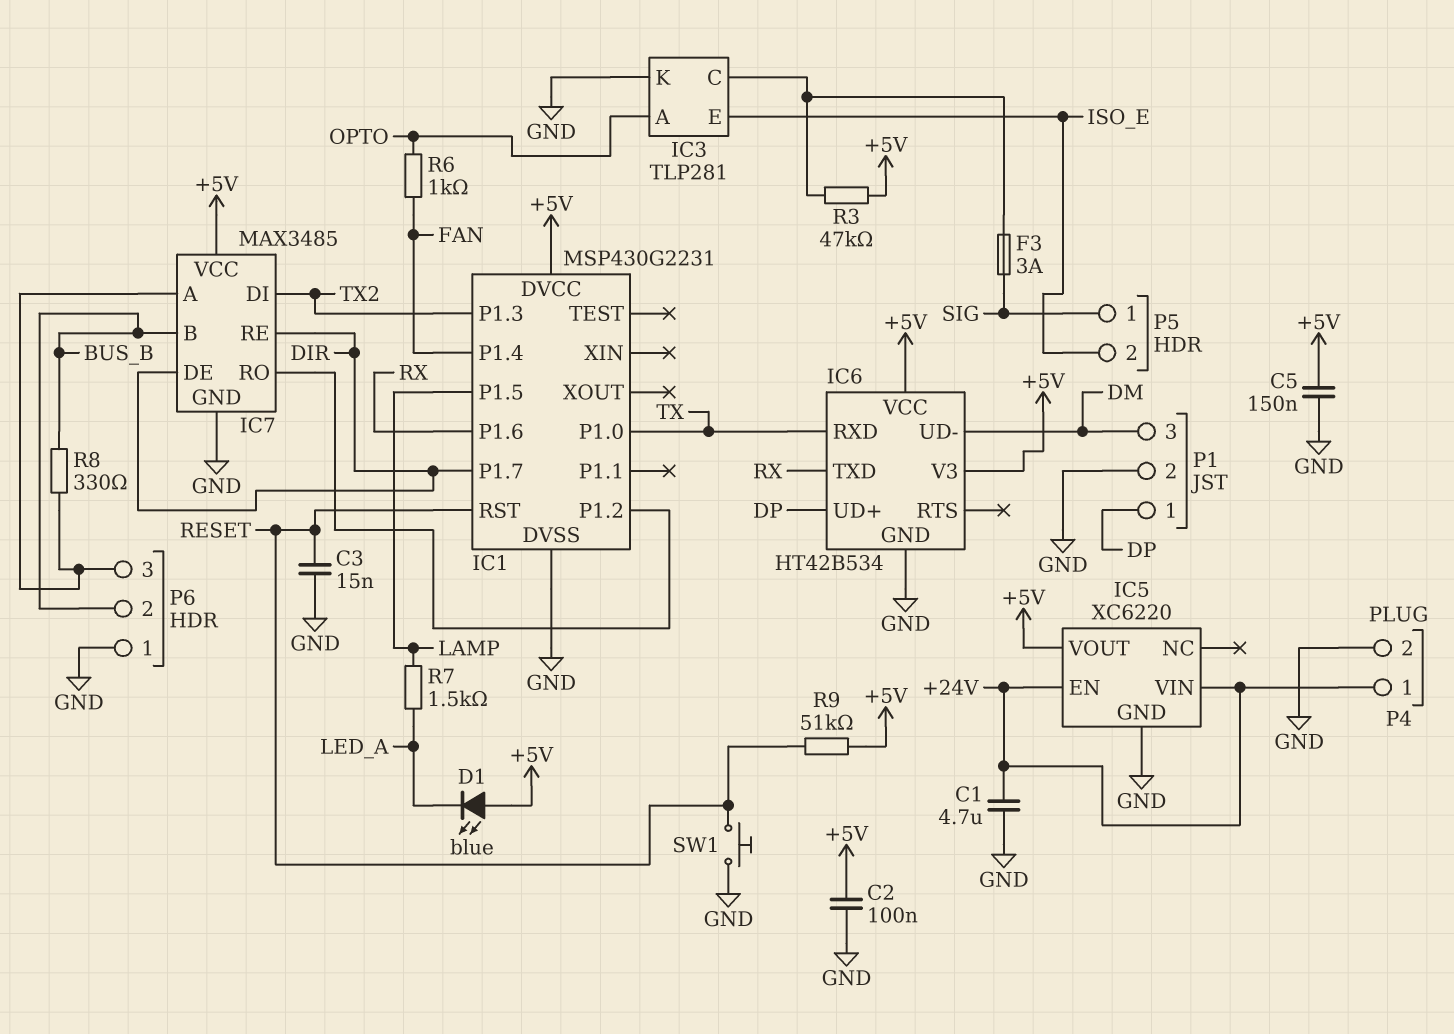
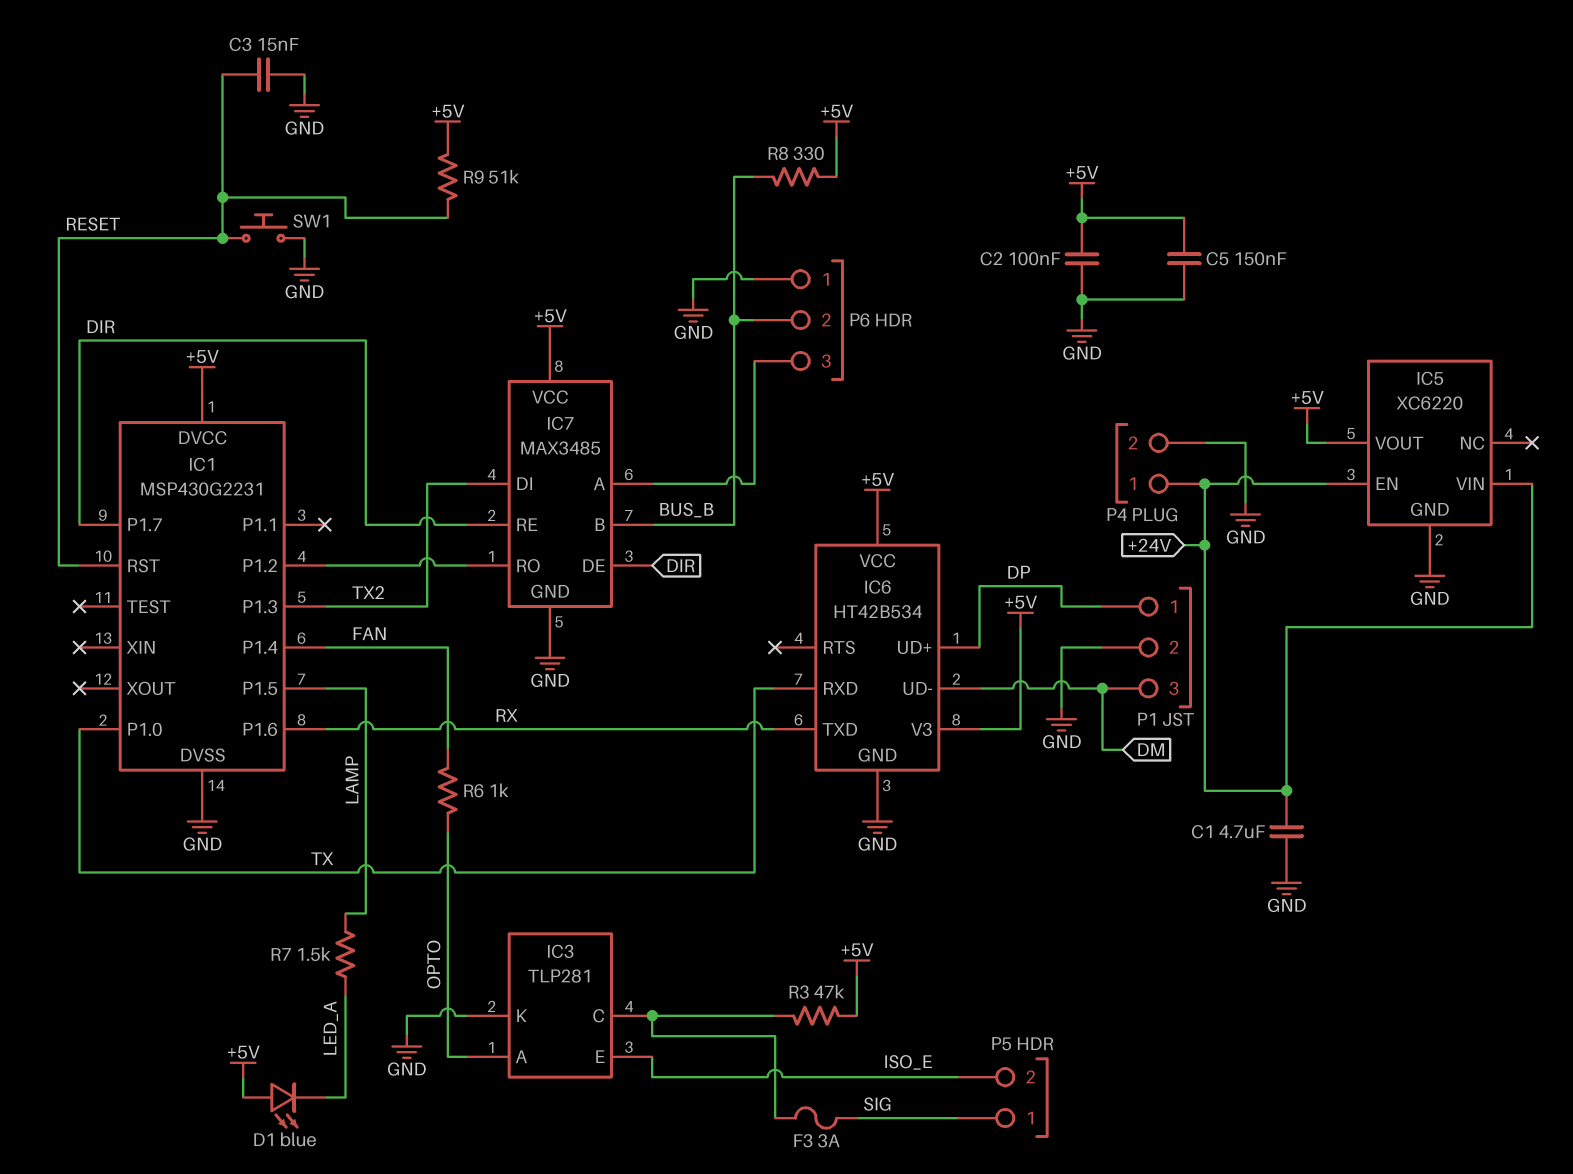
R8: 330 (BUS_B, IC7/A) -> 330 (+5V, BUS_B)

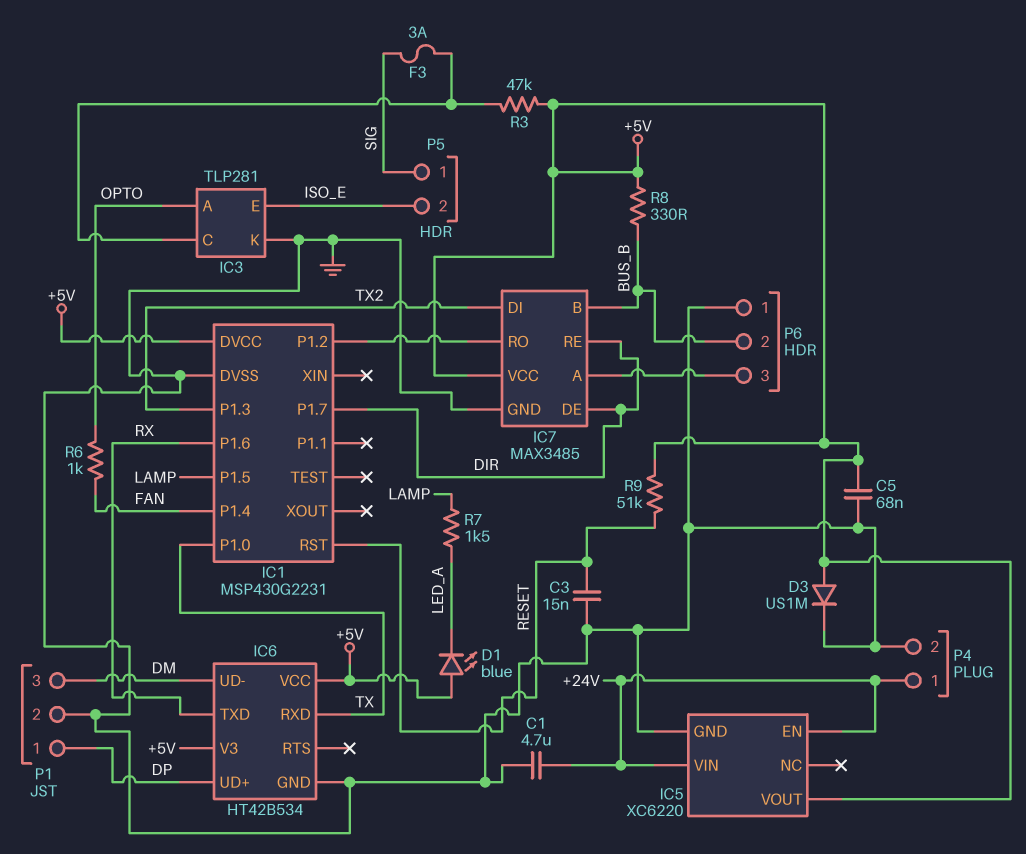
C2: 100nF (+5V, GND) -> none
C5: 150nF (+5V, GND) -> 68nF (+5V, GND)
D3: none -> diode US1M (A +5V, K GND)
SW1: button (GND, RESET) -> none

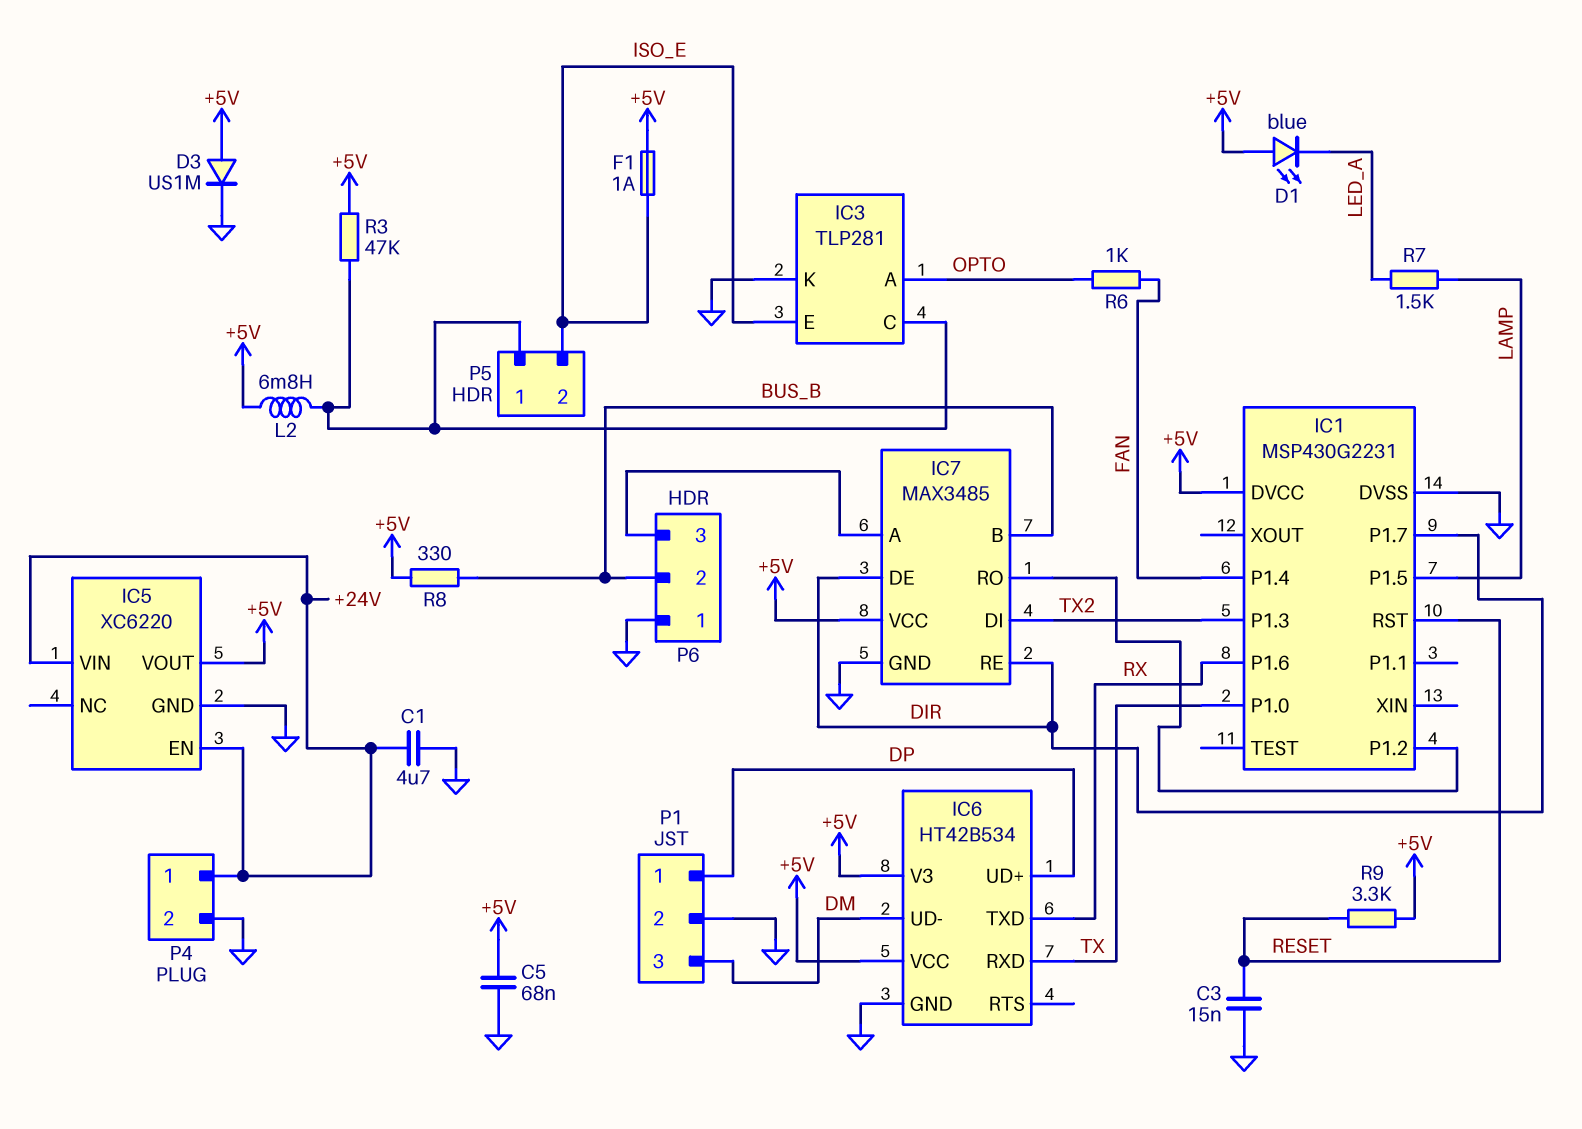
F1: none -> 1A (+5V, ISO_E)
F3: 3A (IC3/C, SIG) -> none
L2: none -> 6.8mH (+5V, IC3/C)
P5 pin 1: SIG -> IC3/C
R9: 51k (+5V, RESET) -> 3.3k (+5V, RESET)

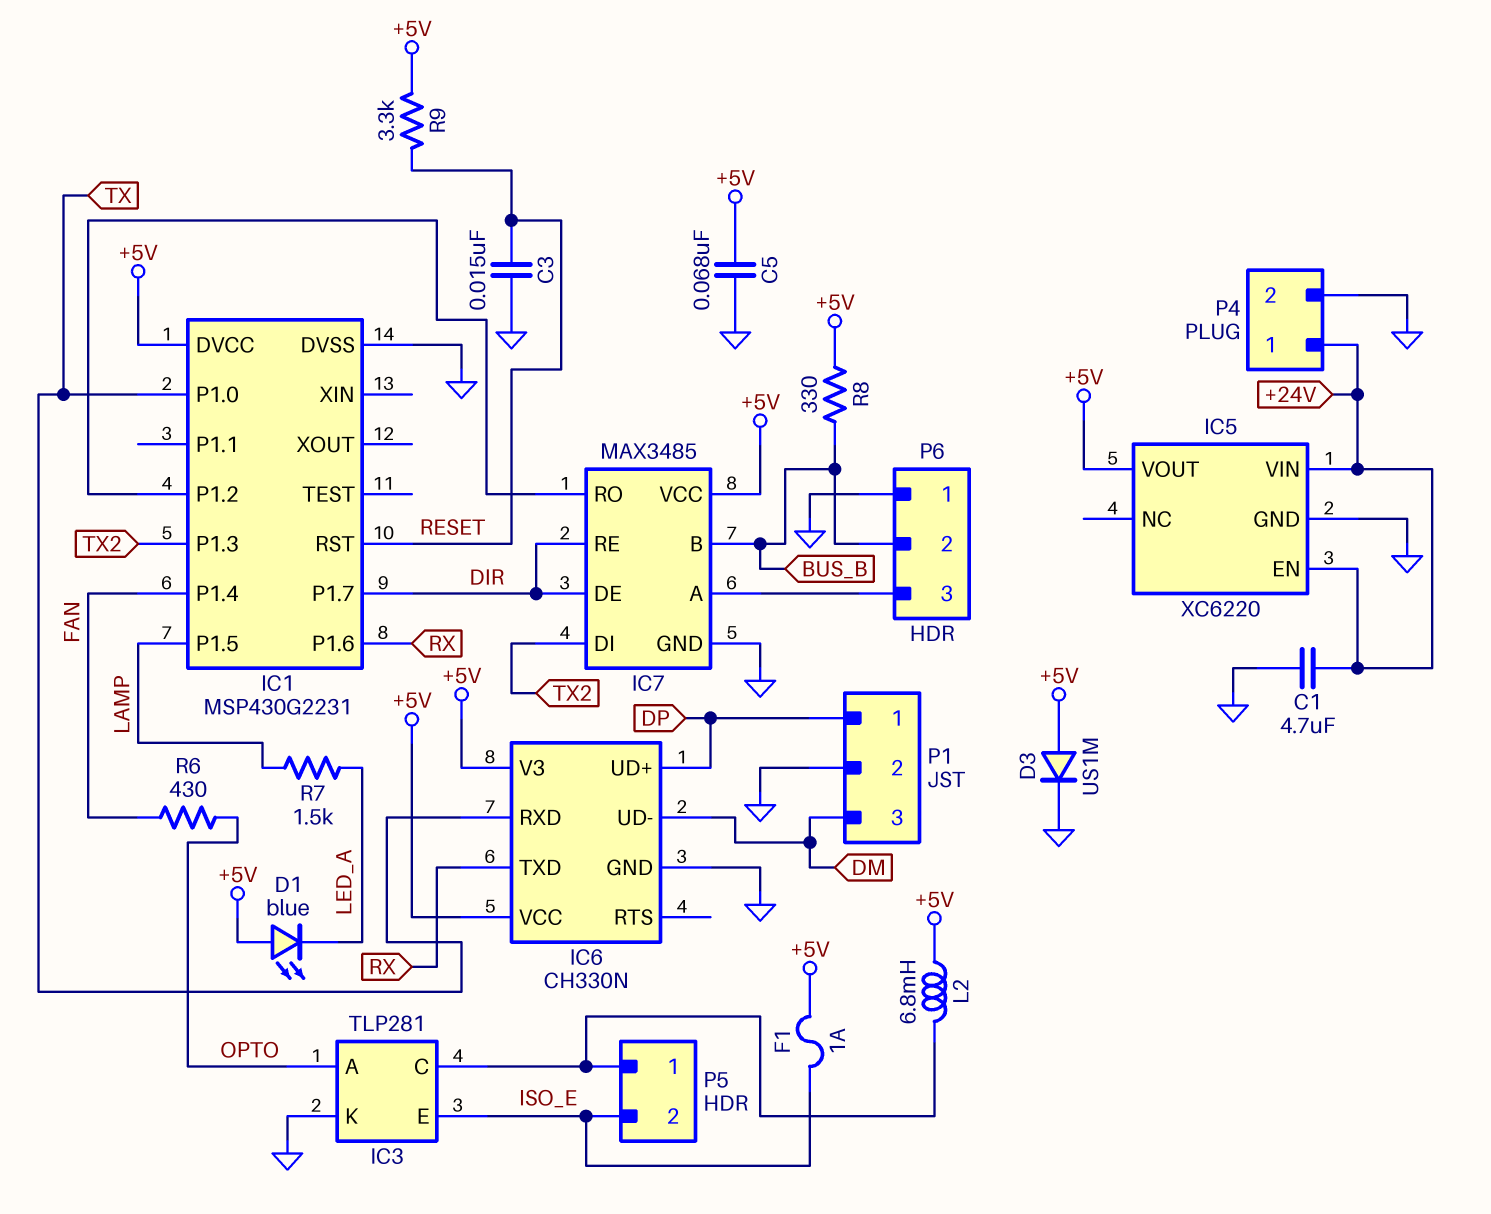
IC6: HT42B534 -> CH330N
R3: 47k (+5V, IC3/C) -> none
R6: 1k (FAN, OPTO) -> 430 (FAN, OPTO)

